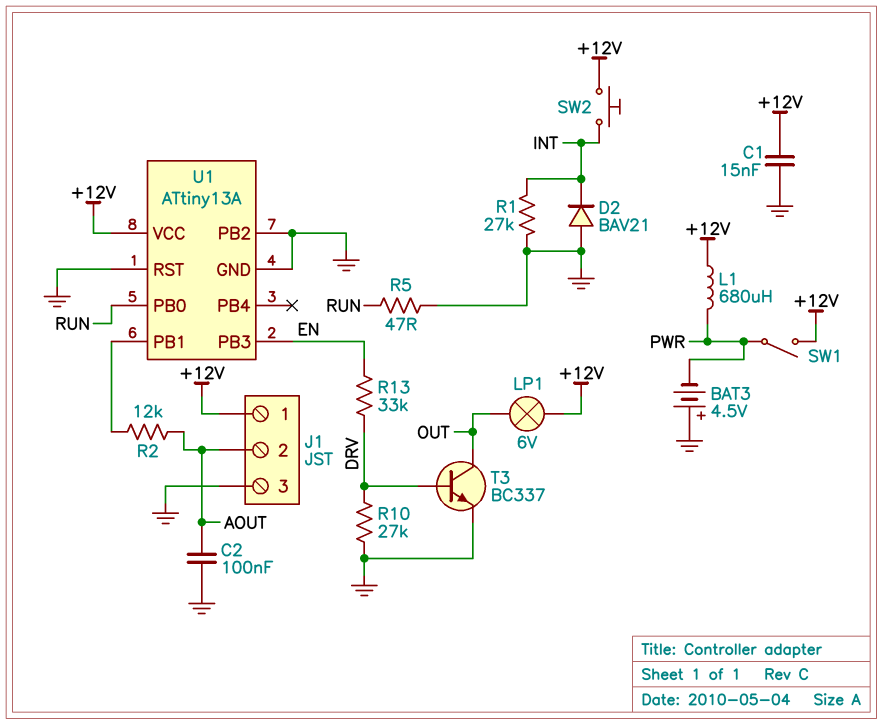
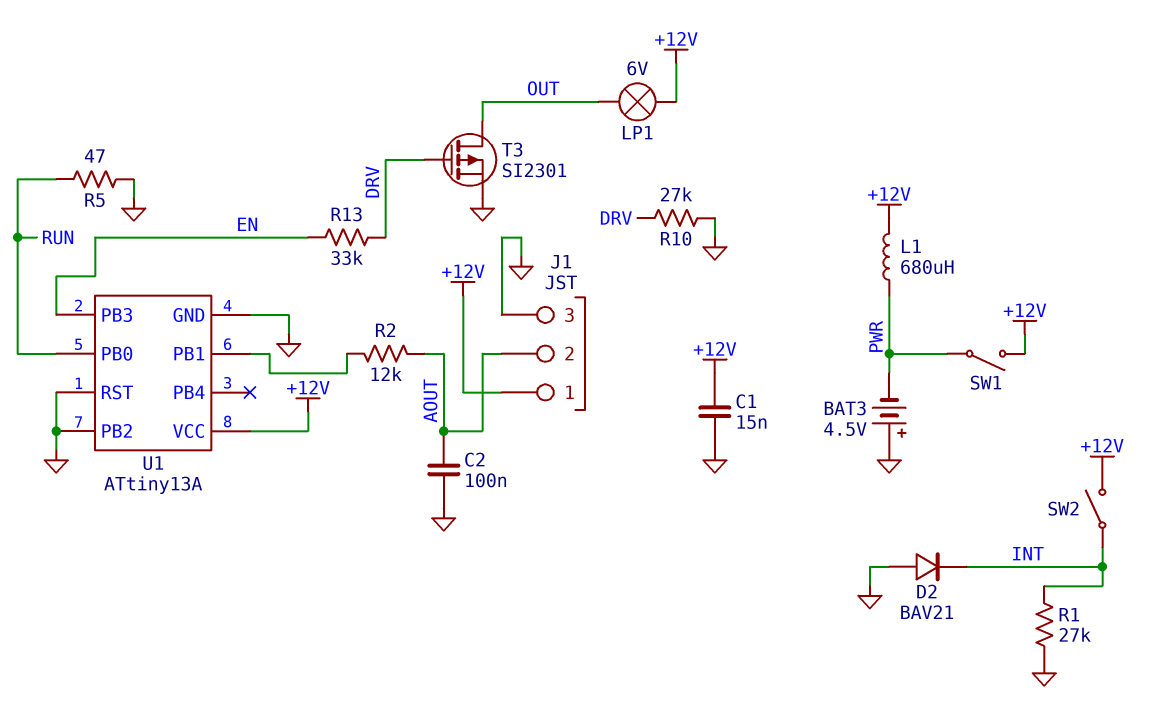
SW2: button (+12V, INT) -> switch (+12V, INT)
T3: NPN BC337 (B DRV, C OUT, E GND) -> PMOS SI2301 (G DRV, D OUT, S GND)

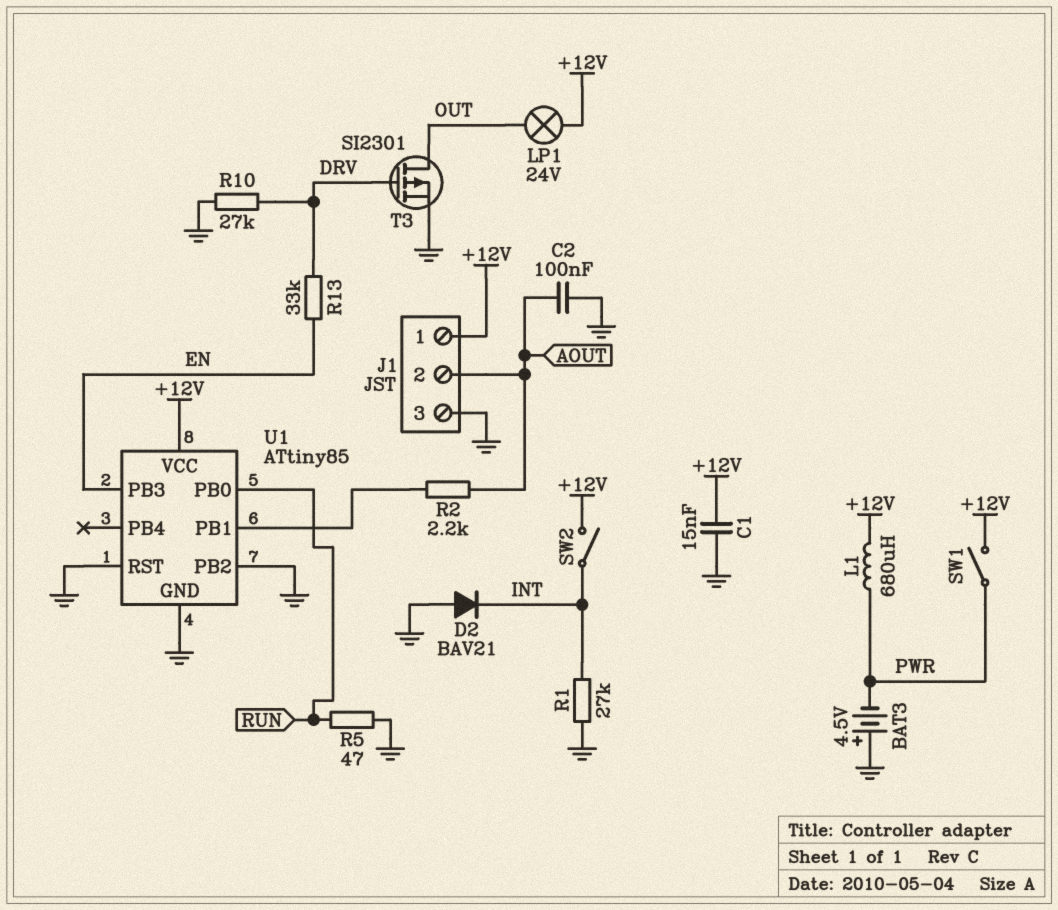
LP1: lamp 6V (+12V, OUT) -> lamp 24V (+12V, OUT)
R2: 12k (AOUT, U1/PB1) -> 2.2k (AOUT, U1/PB1)
U1: ATtiny13A -> ATtiny85

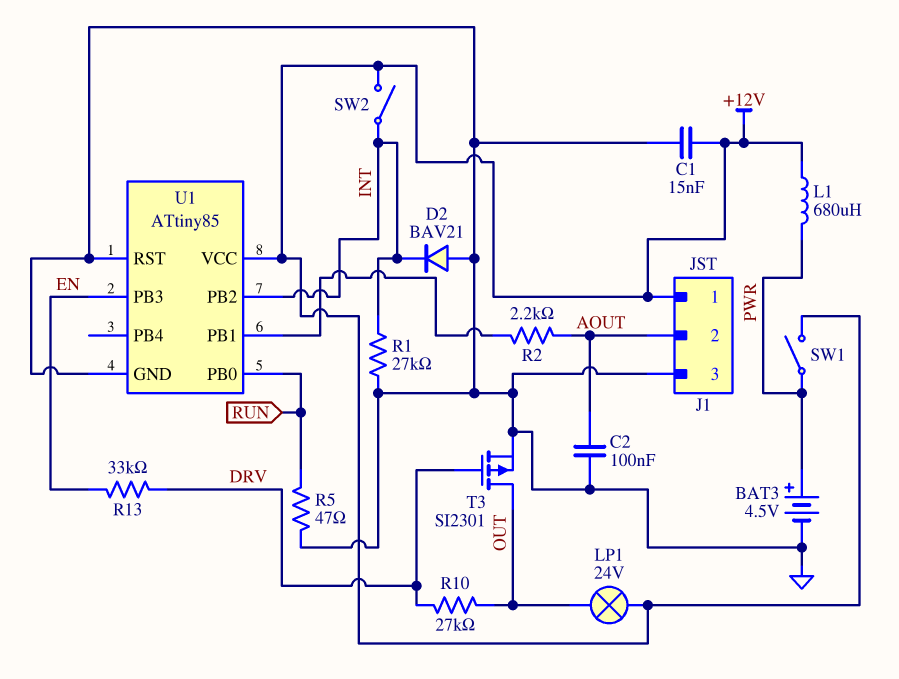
BAT3: 4.5V (plus GND, minus PWR) -> 4.5V (plus PWR, minus GND)
R10: 27k (DRV, GND) -> 27k (DRV, OUT)
U1 pin PB2: GND -> INT

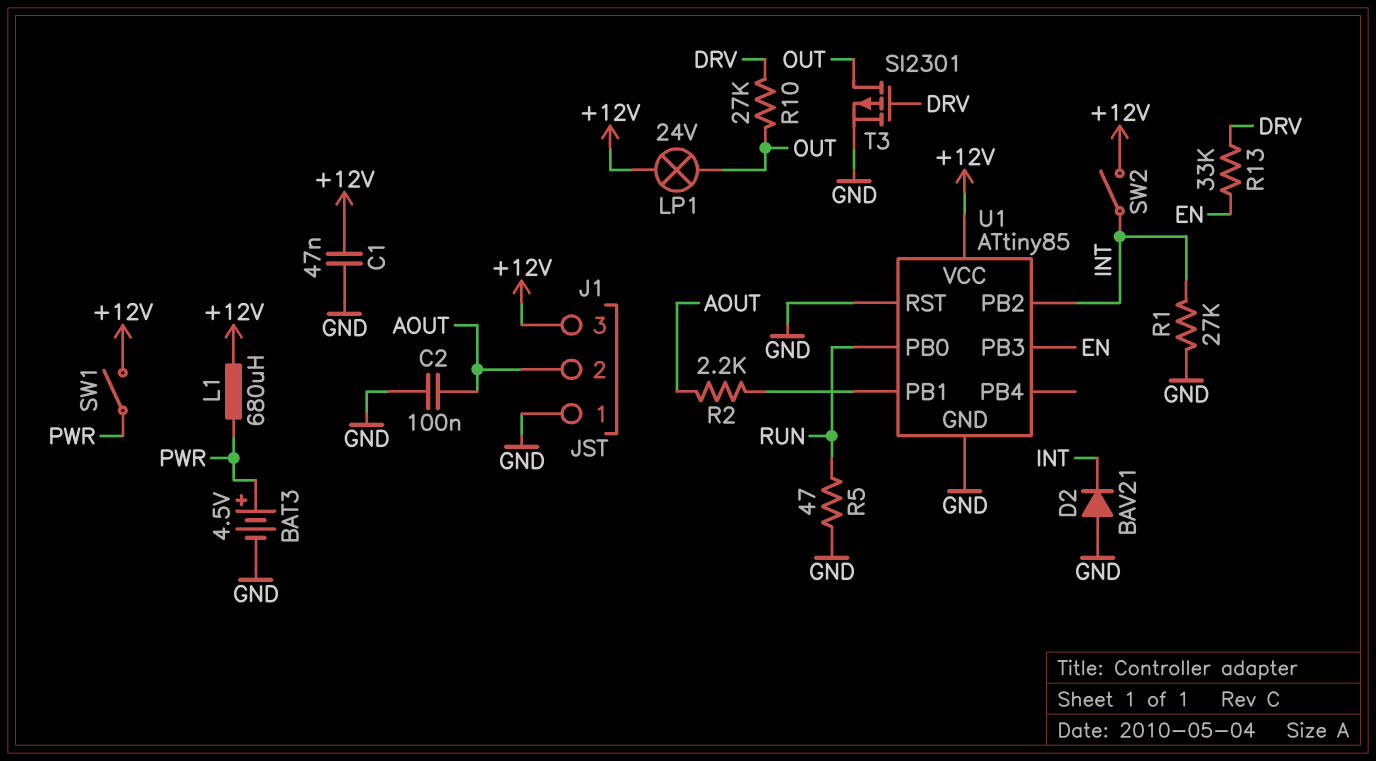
C1: 15nF (+12V, GND) -> 47nF (+12V, GND)
J1 pin 1: +12V -> GND
J1 pin 3: GND -> +12V

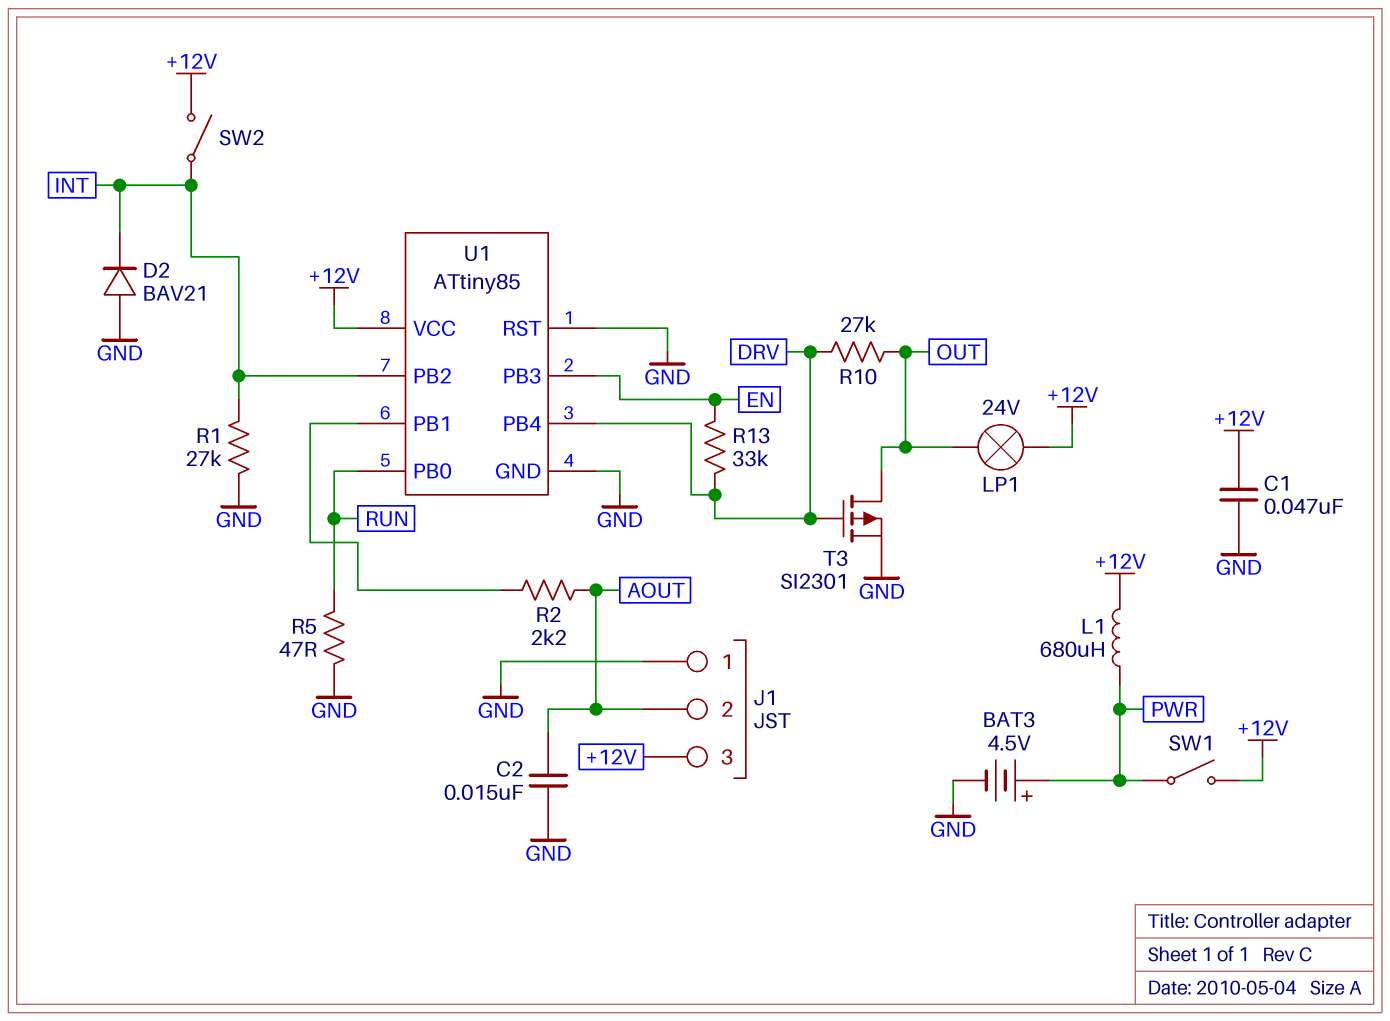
C2: 100nF (AOUT, GND) -> 15nF (AOUT, GND)
U1 pin PB4: none -> DRV

